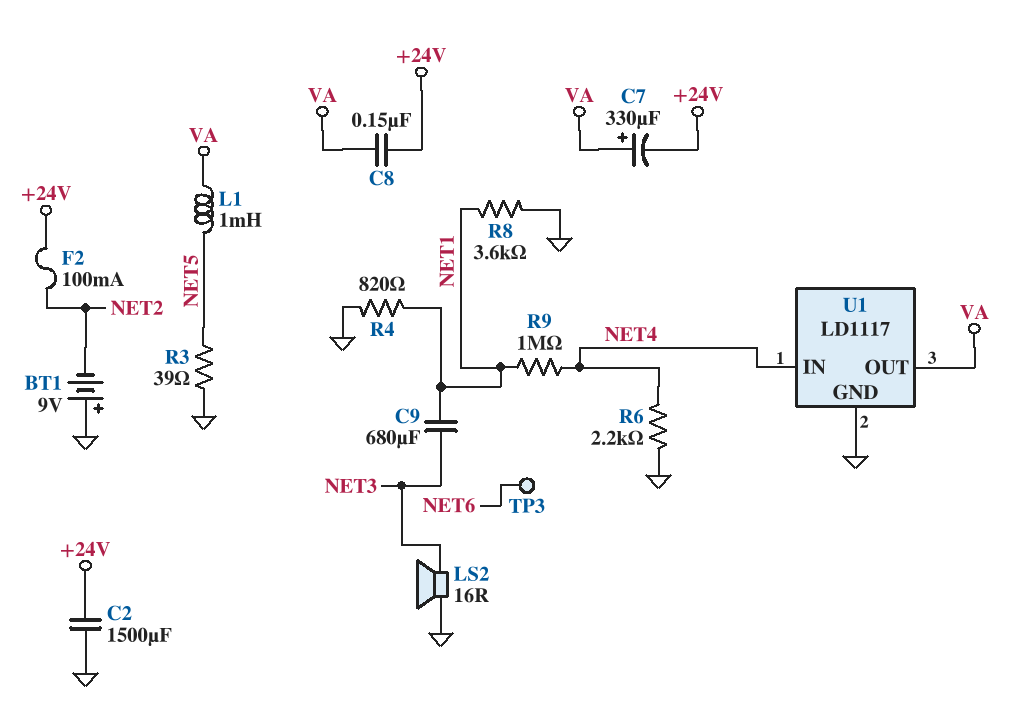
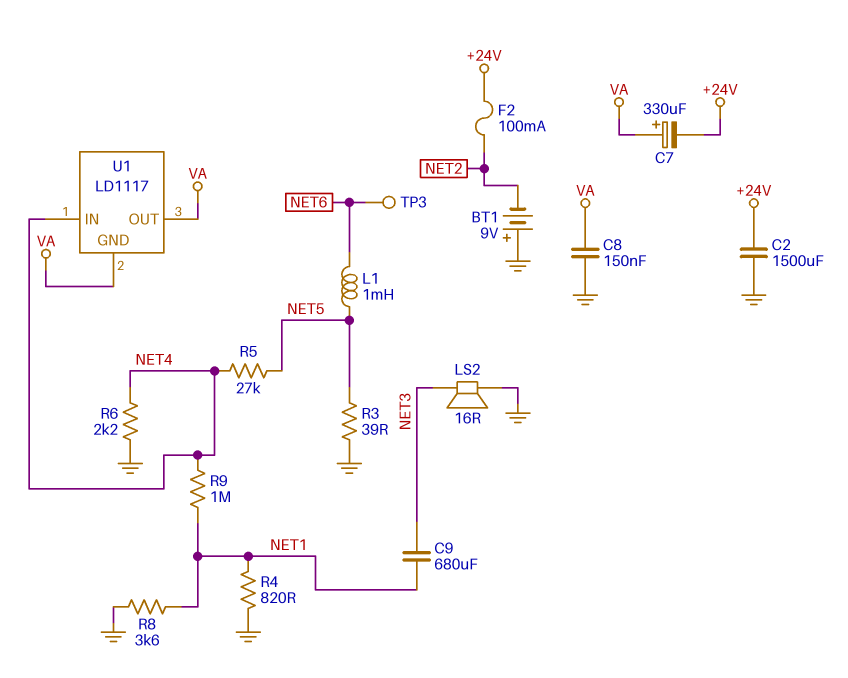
C8: 150nF (+24V, VA) -> 150nF (GND, VA)
L1: 1mH (NET5, VA) -> 1mH (NET5, NET6)
R5: none -> 27k (NET4, NET5)
U1 pin GND: GND -> VA

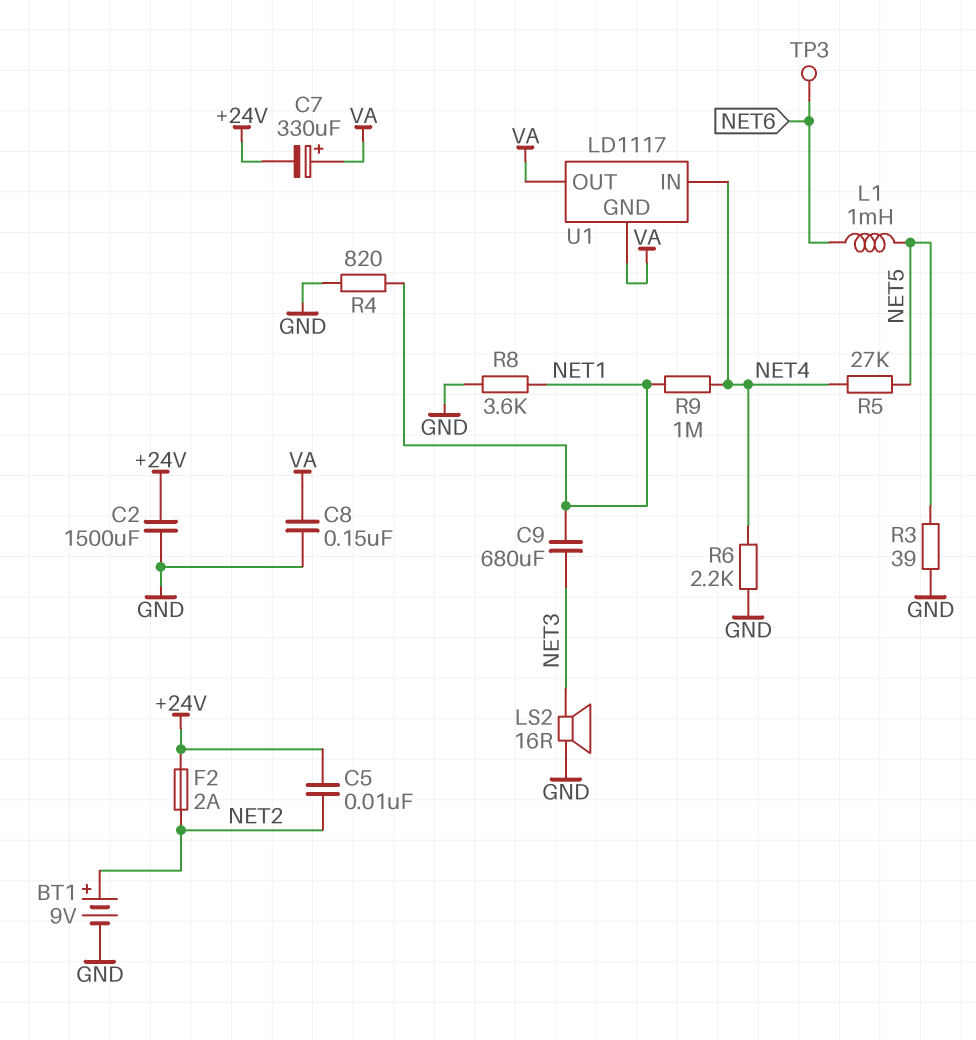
BT1: 9V (plus GND, minus NET2) -> 9V (plus NET2, minus GND)
C5: none -> 10nF (+24V, NET2)
F2: 100mA (+24V, NET2) -> 2A (+24V, NET2)

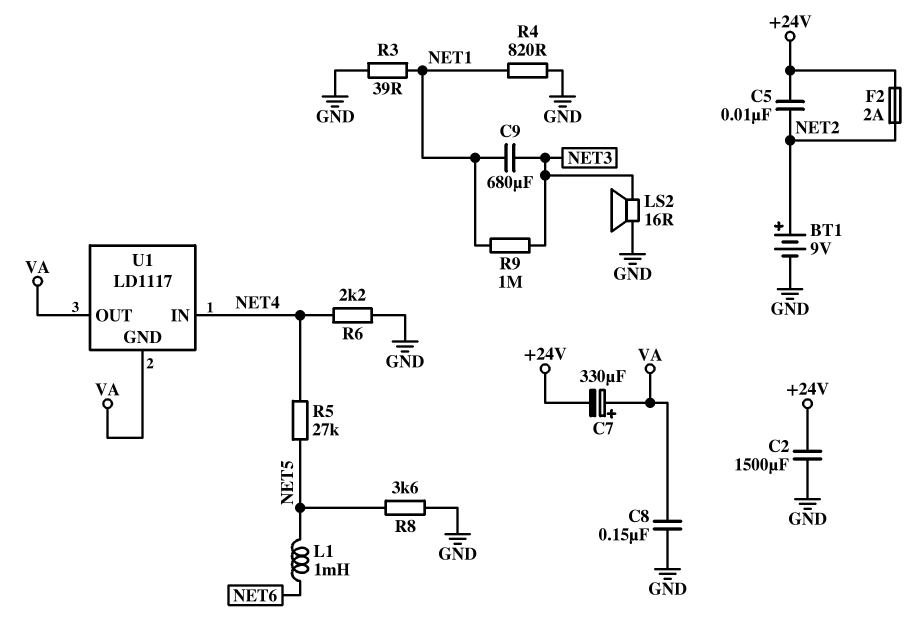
R3: 39 (GND, NET5) -> 39 (GND, NET1)
R8: 3.6k (GND, NET1) -> 3.6k (GND, NET5)
R9: 1M (NET1, NET4) -> 1M (NET1, NET3)
TP3: test point (NET6) -> none

